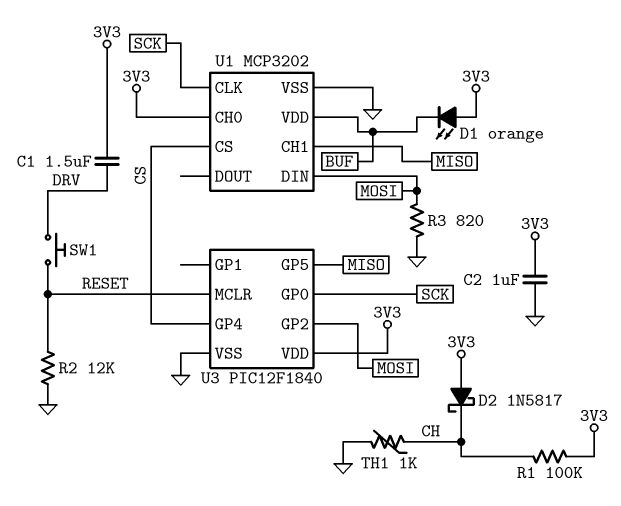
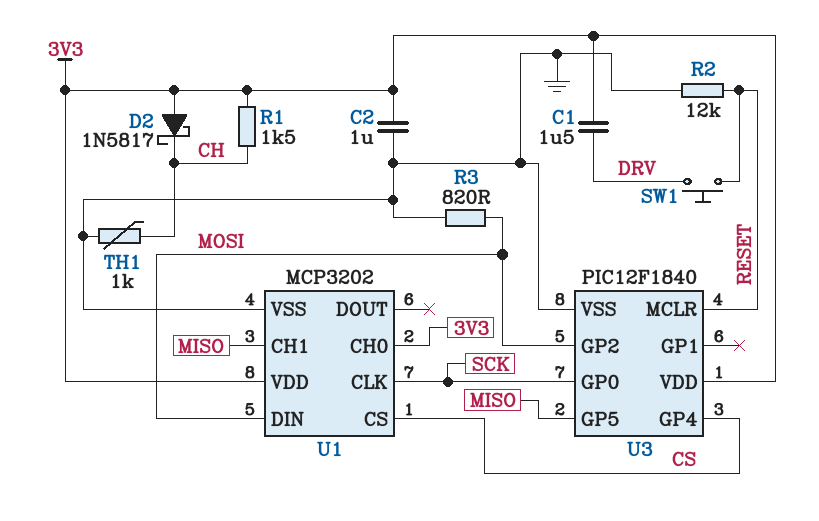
D1: LED orange (A 3V3, K BUF) -> none
R1: 100k (3V3, CH) -> 1.5k (3V3, CH)
U1 pin VDD: BUF -> 3V3

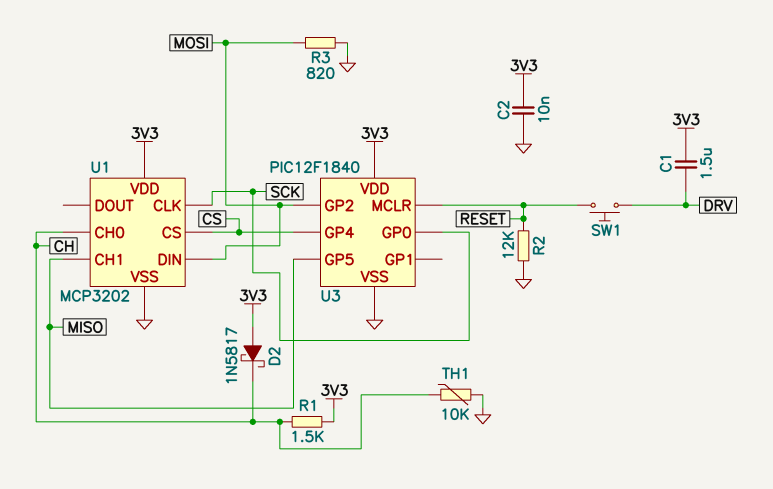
C2: 1uF (3V3, GND) -> 10nF (3V3, GND)
TH1: 1k (CH, GND) -> 10k (CH, GND)
U1 pin CH0: 3V3 -> CH

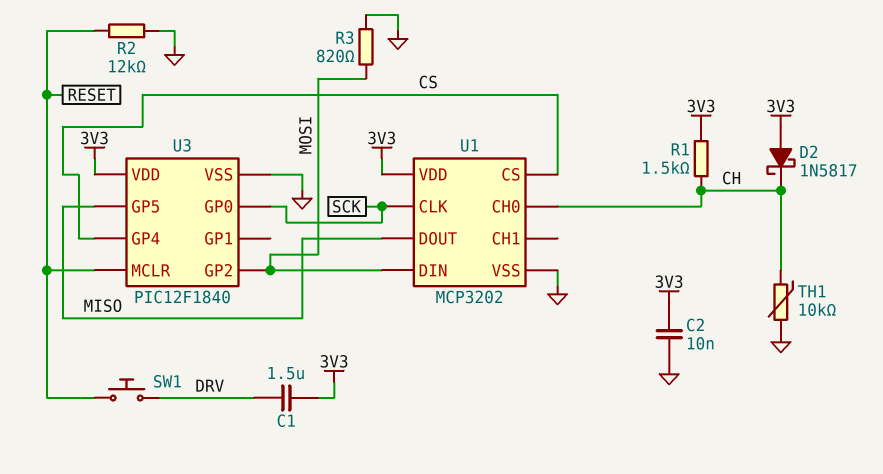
U1 pin CH1: MISO -> none
U1 pin DOUT: none -> MISO

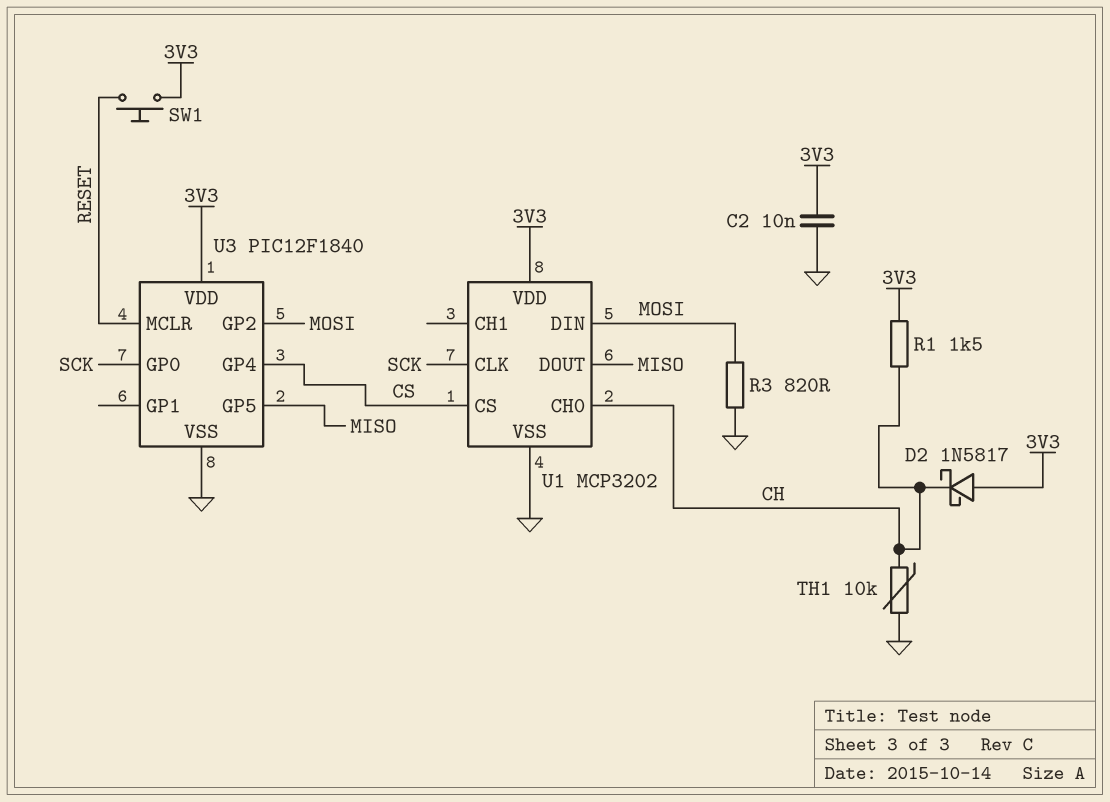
C1: 1.5uF (3V3, DRV) -> none
R2: 12k (GND, RESET) -> none
SW1: button (DRV, RESET) -> button (3V3, RESET)

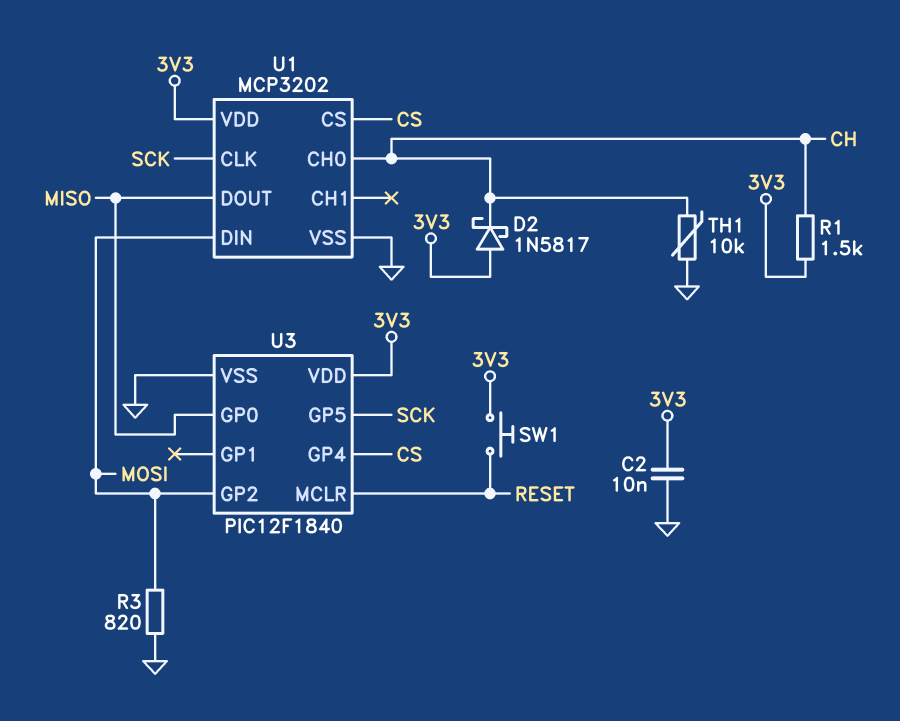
U3 pin GP0: SCK -> MISO
U3 pin GP5: MISO -> SCK

